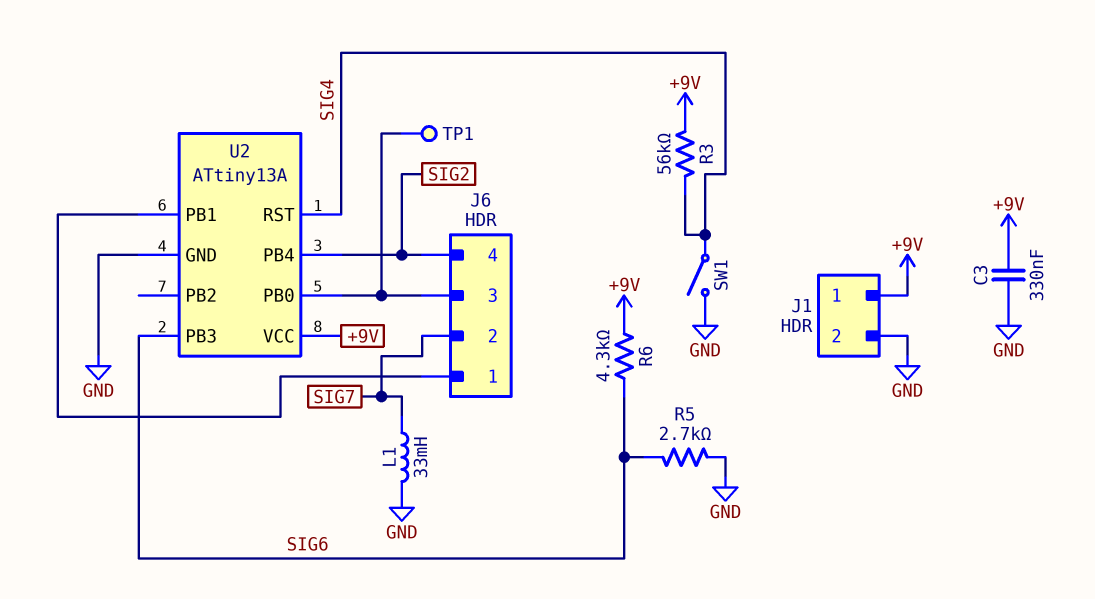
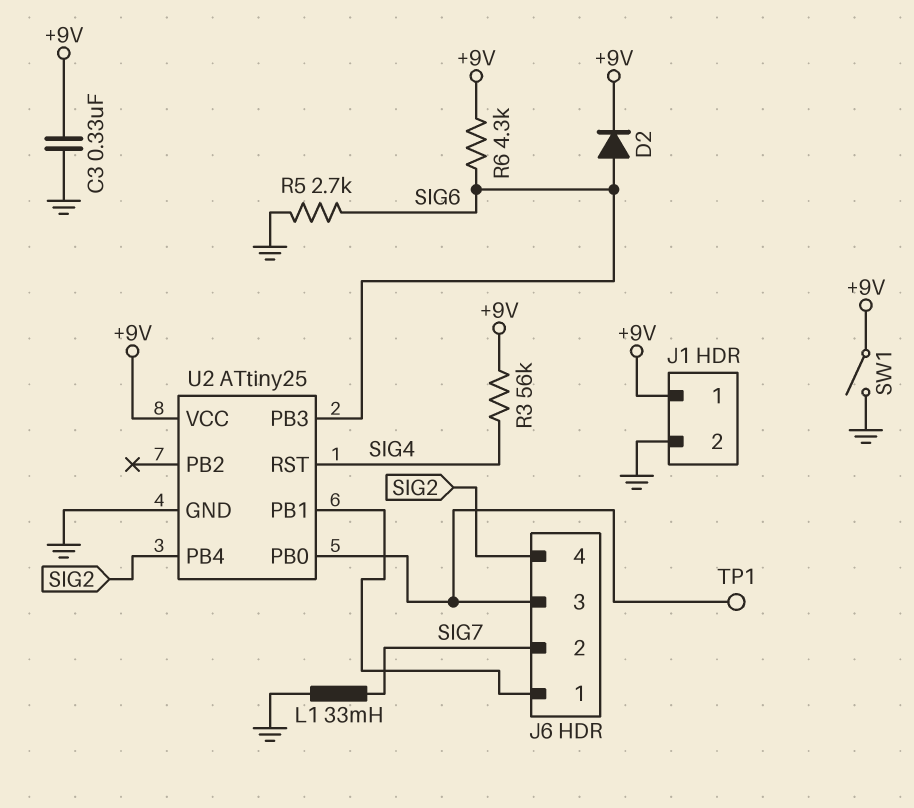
D2: none -> diode (A SIG6, K +9V)
SW1: switch (GND, SIG4) -> switch (+9V, GND)
U2: ATtiny13A -> ATtiny25

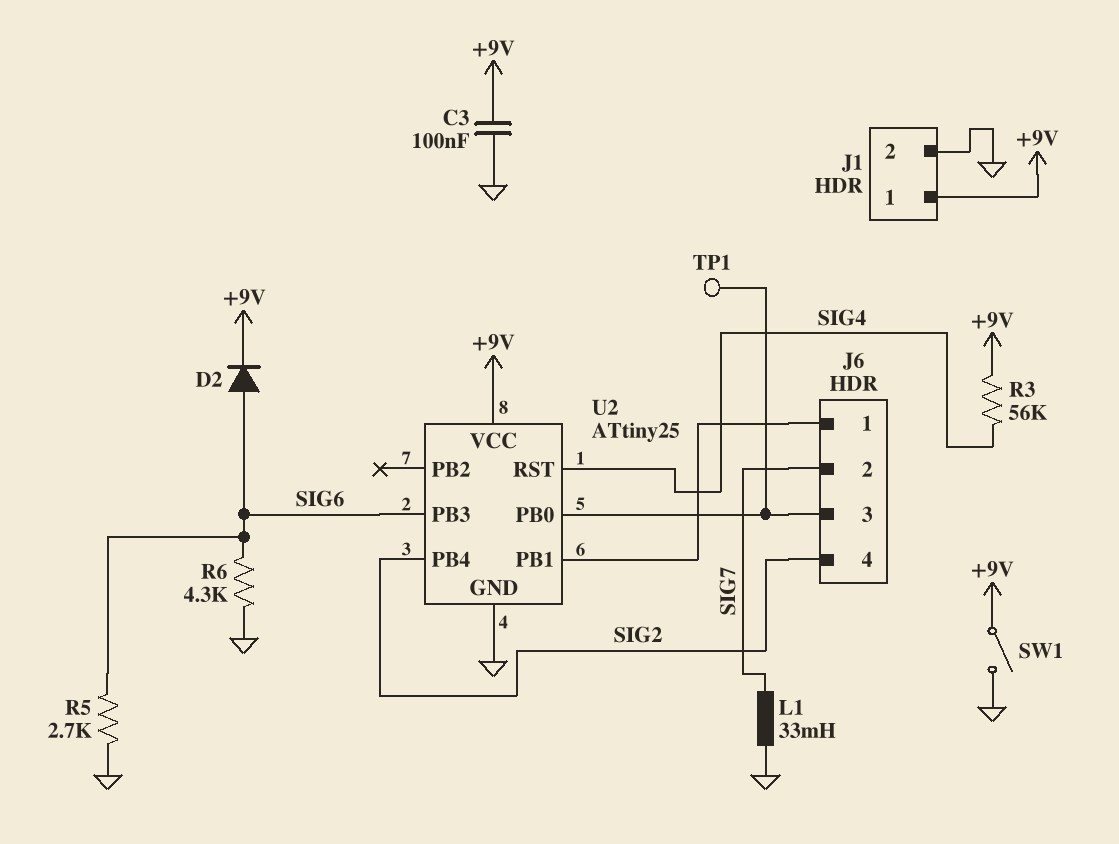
C3: 330nF (+9V, GND) -> 100nF (+9V, GND)
R6: 4.3k (+9V, SIG6) -> 4.3k (GND, SIG6)

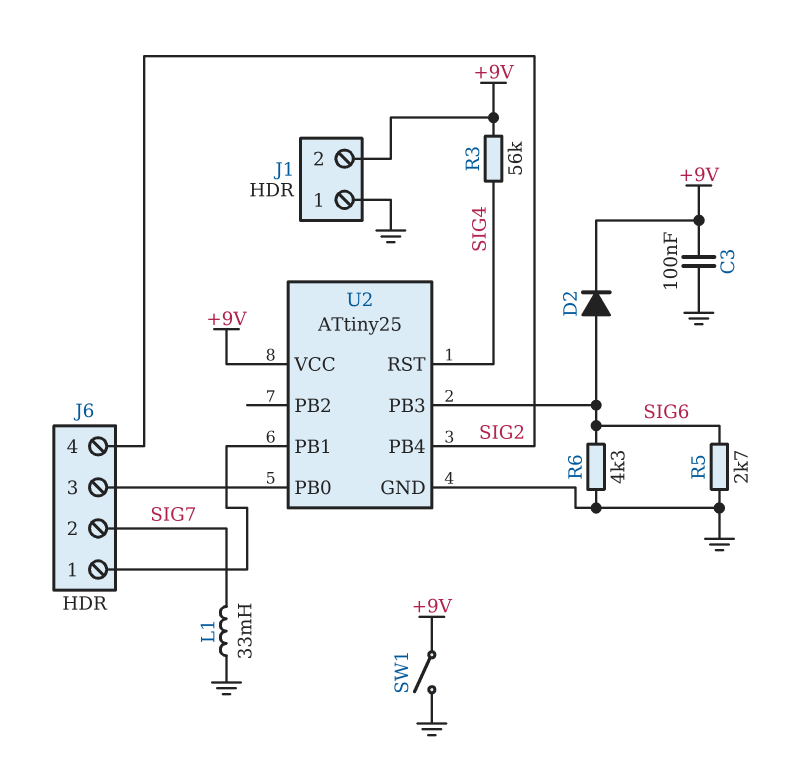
J1 pin 1: +9V -> GND
J1 pin 2: GND -> +9V
TP1: test point (J6/3) -> none

